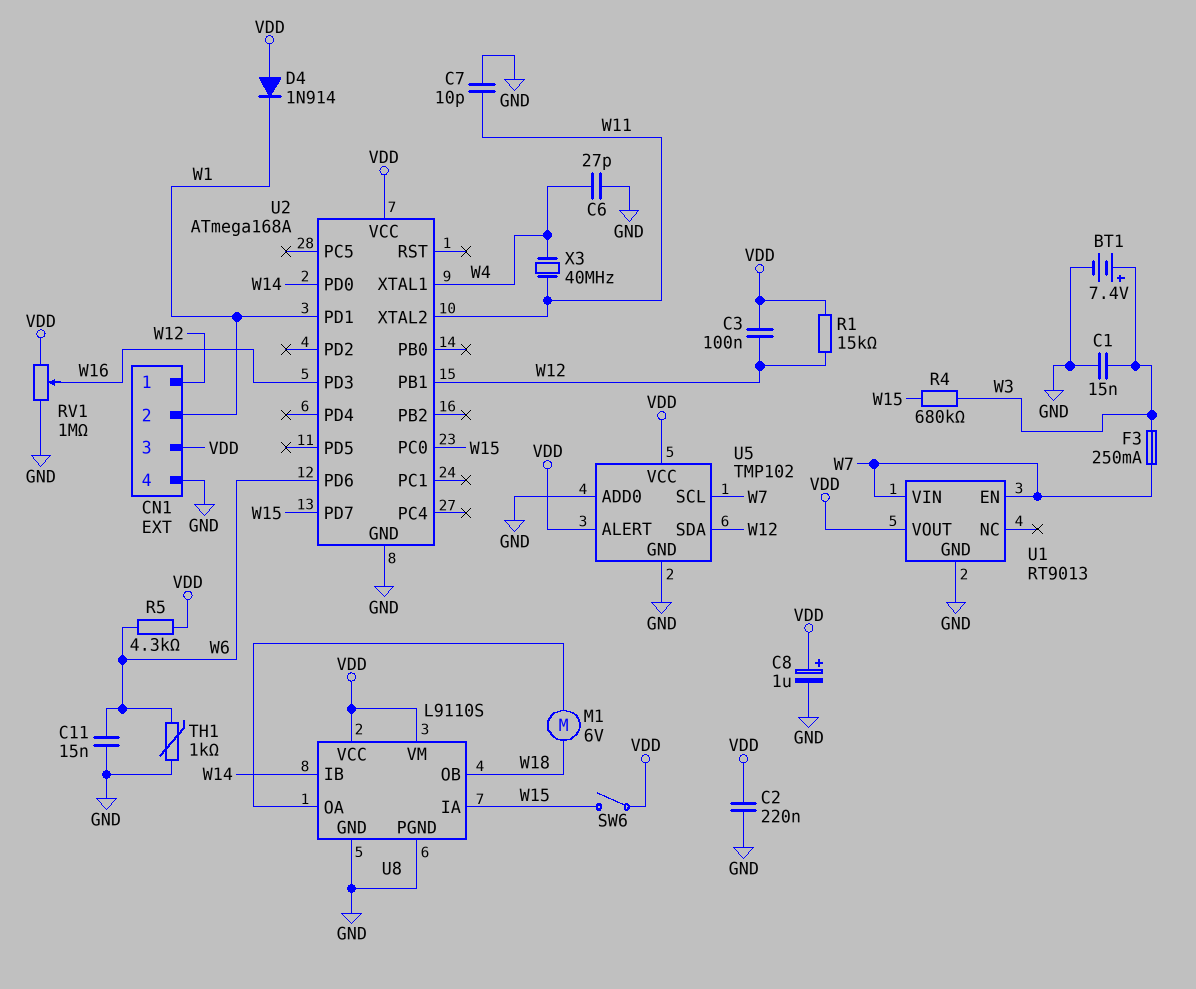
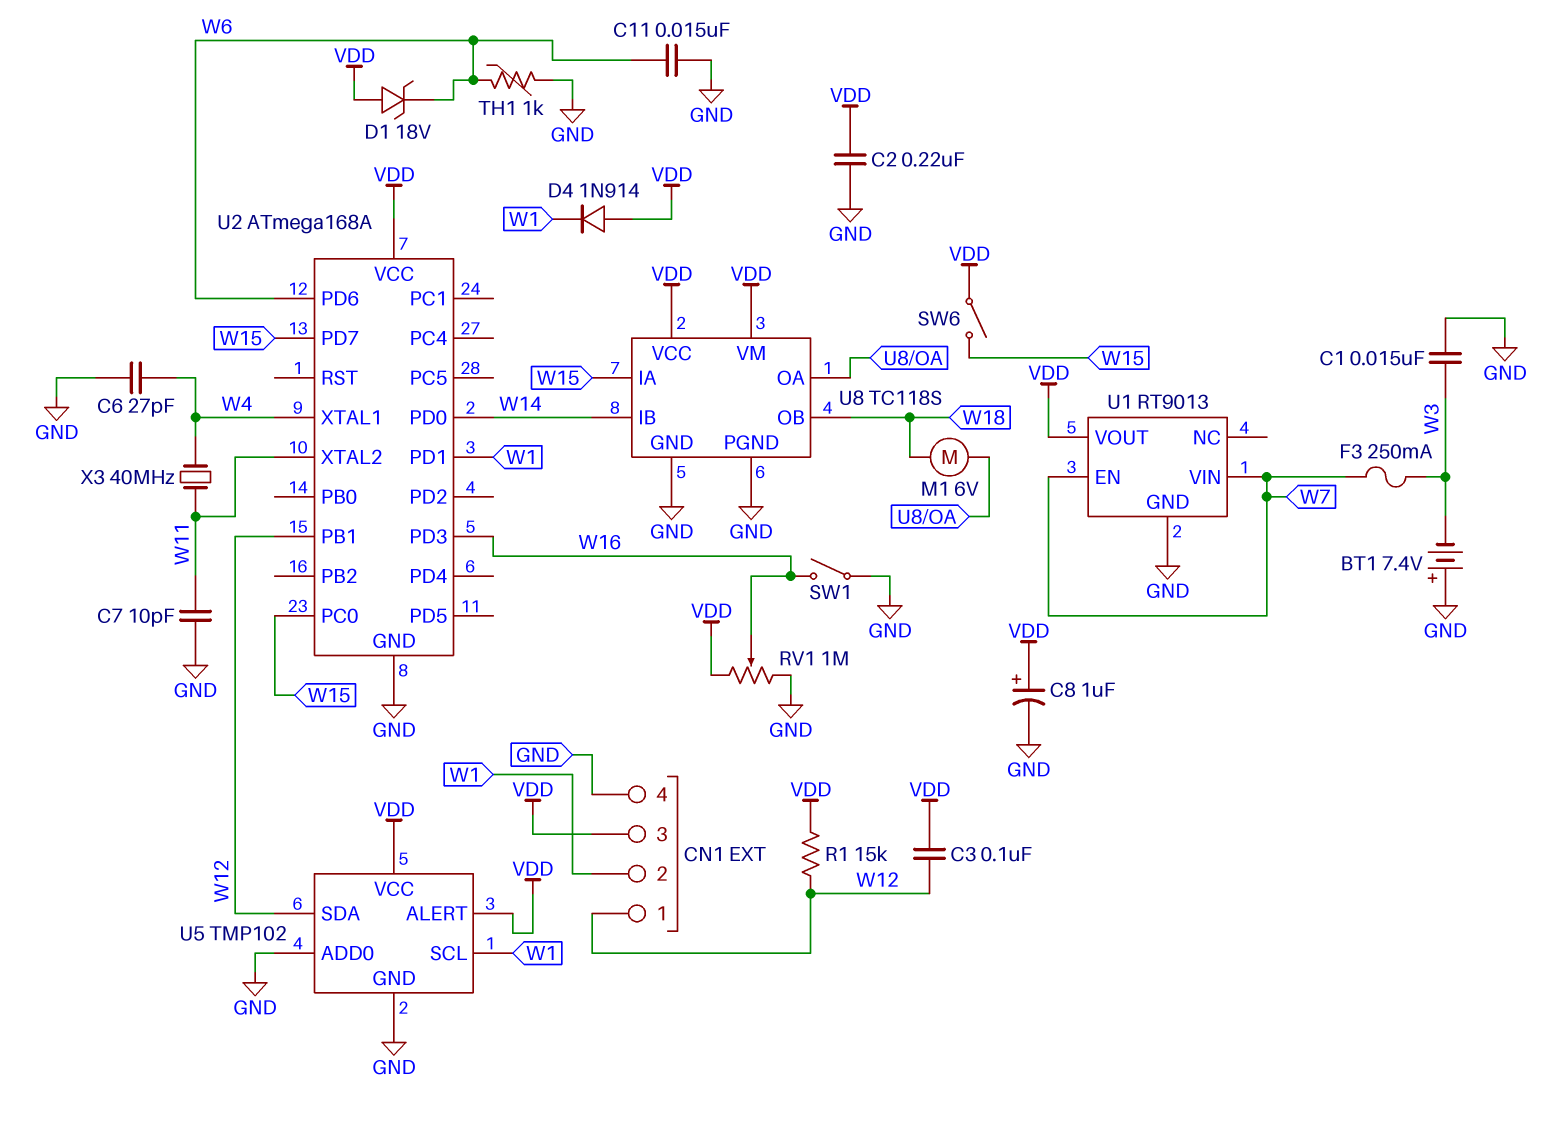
BT1: 7.4V (plus W3, minus GND) -> 7.4V (plus GND, minus W3)
D1: none -> zener 18V (A VDD, K W6)
R4: 680k (W3, W15) -> none
R5: 4.3k (VDD, W6) -> none
SW1: none -> switch (GND, W16)
U5 pin SCL: W7 -> W1
U8: L9110S -> TC118S

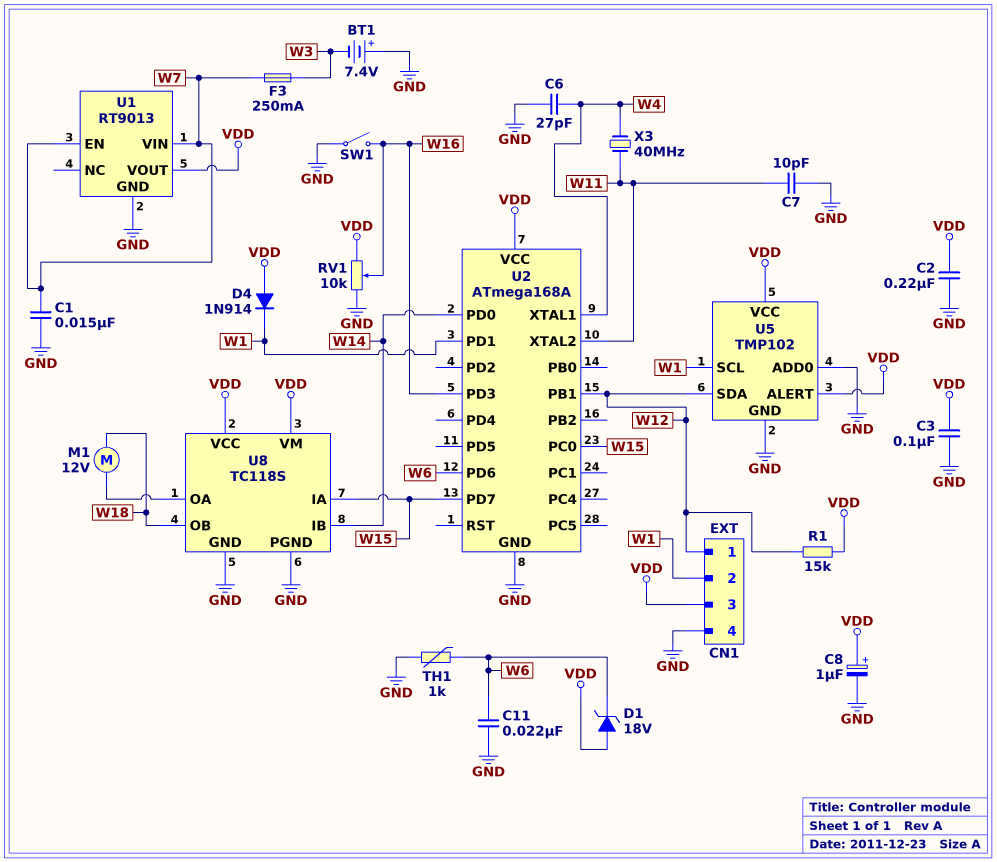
C1: 15nF (GND, W3) -> 15nF (GND, W7)
C3: 100nF (VDD, W12) -> 100nF (GND, VDD)
C11: 15nF (GND, W6) -> 22nF (GND, W6)
M1: motor 6V (U8/OA, W18) -> motor 12V (U8/OA, W18)
RV1: 1M (GND, VDD, wiper W16) -> 10k (GND, VDD, wiper W16)
SW6: switch (VDD, W15) -> none

